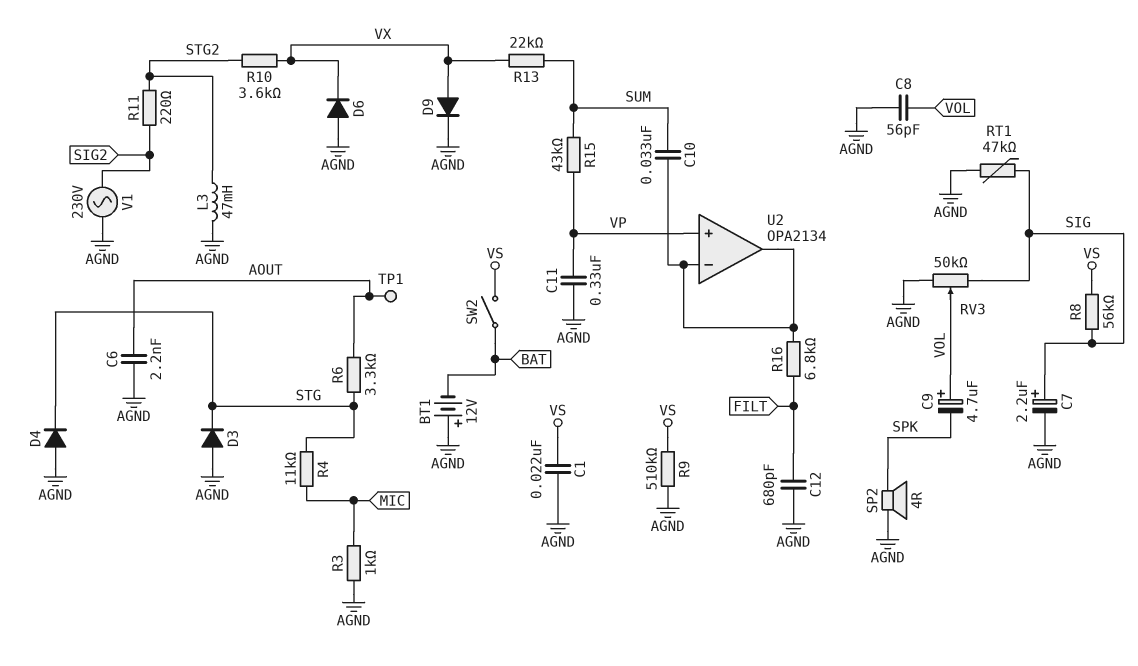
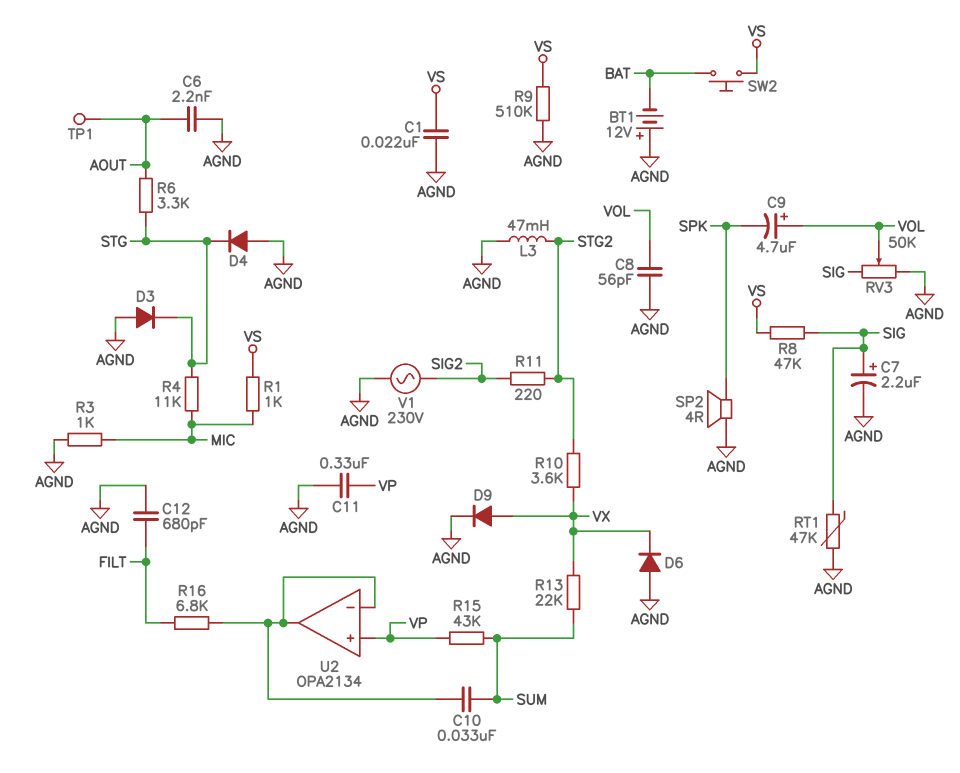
R1: none -> 1k (MIC, VS)
R8: 56k (SIG, VS) -> 47k (SIG, VS)
SW2: switch (BAT, VS) -> button (BAT, VS)

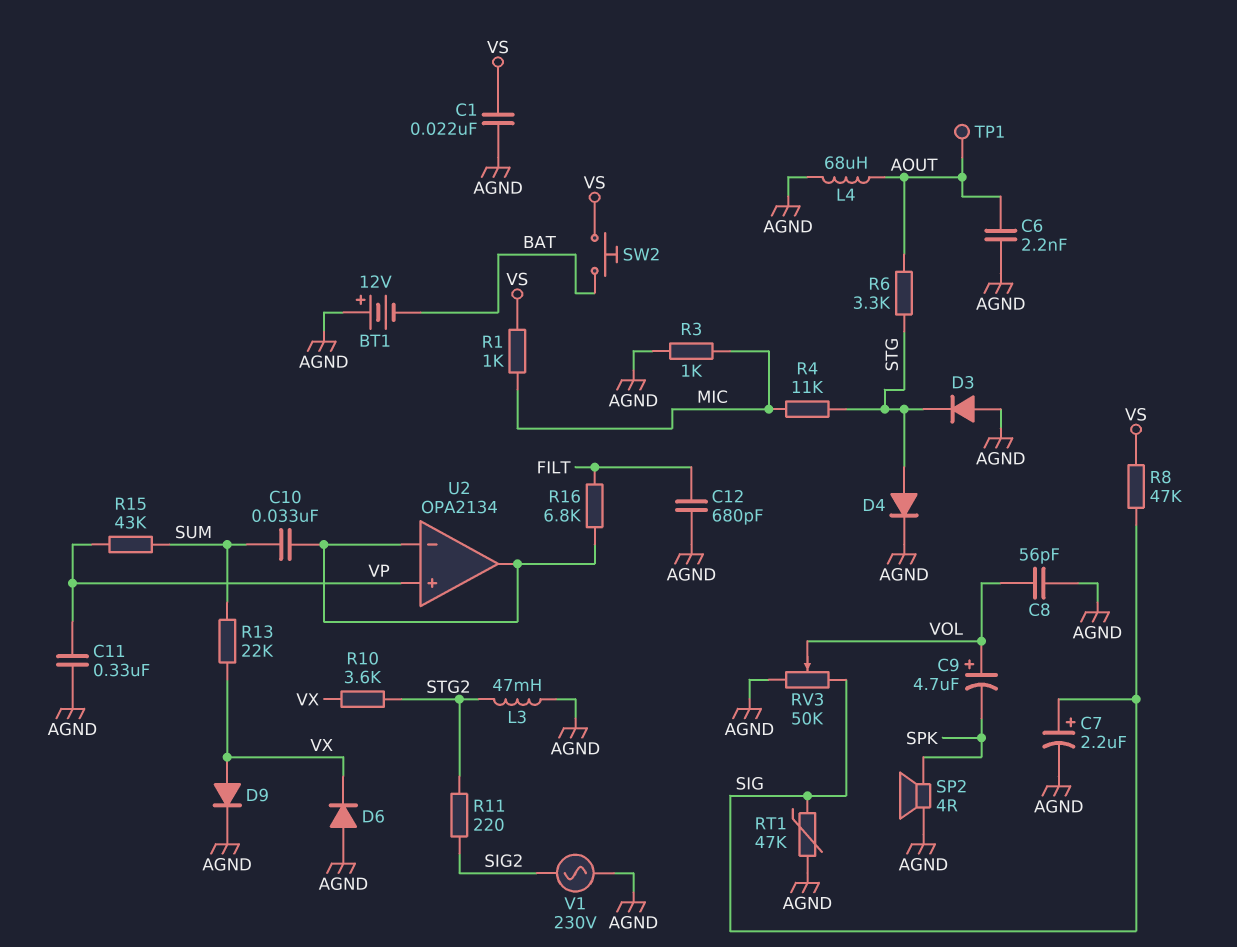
D4: diode (A AGND, K STG) -> diode (A STG, K AGND)
L4: none -> 68uH (AGND, AOUT)
R9: 510k (AGND, VS) -> none

